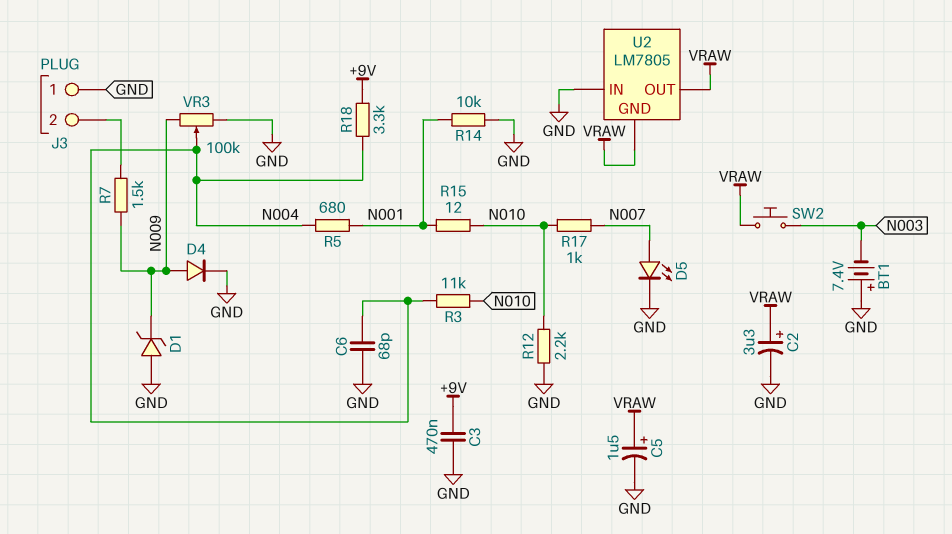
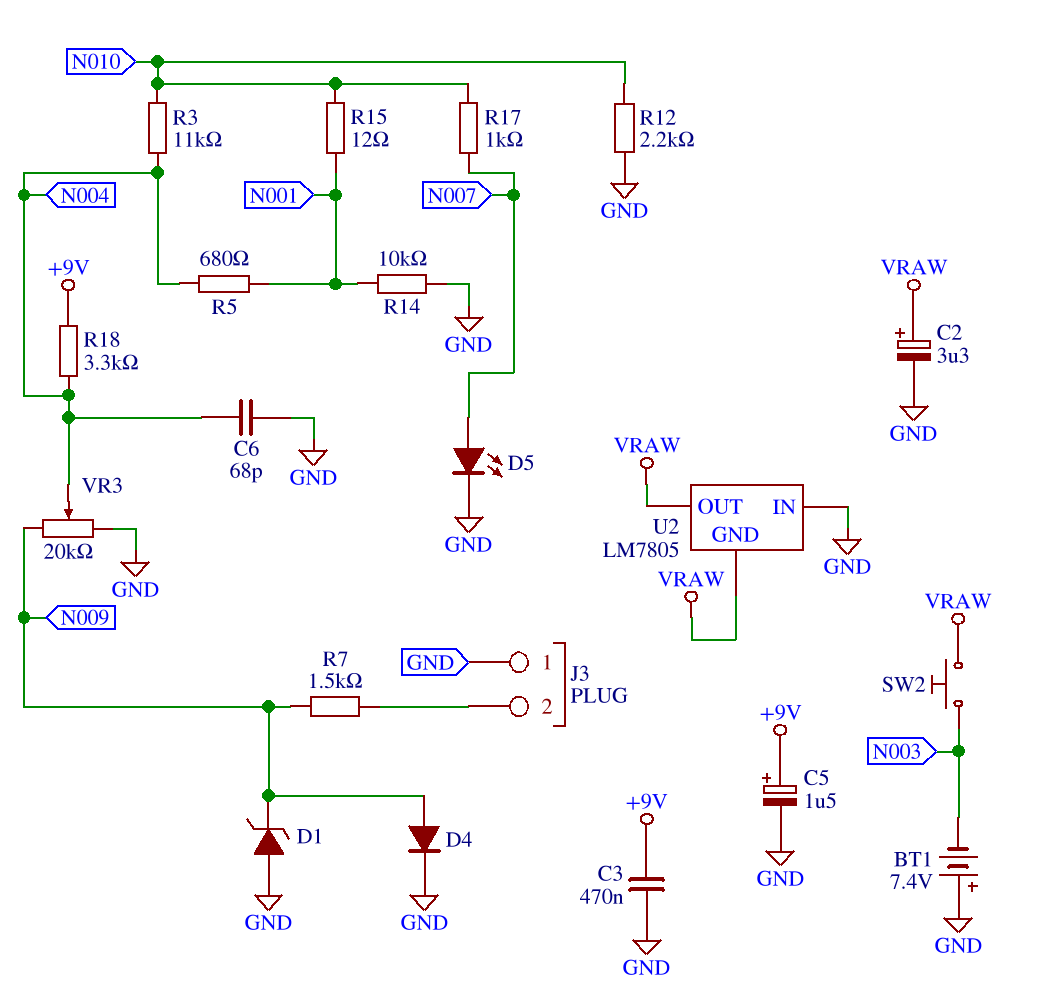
C5: 1.5uF (plus VRAW, minus GND) -> 1.5uF (plus +9V, minus GND)
VR3: 100k (GND, N009, wiper N004) -> 20k (GND, N009, wiper N004)

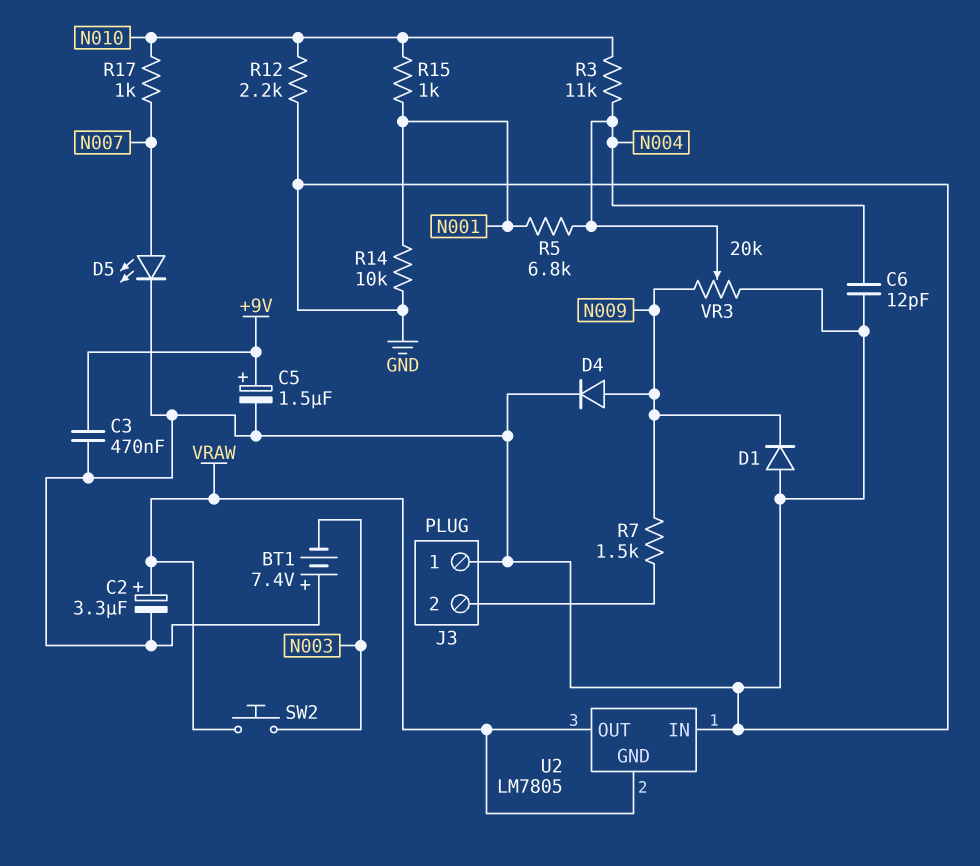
C6: 68pF (GND, N004) -> 12pF (GND, N004)
D1: zener (A GND, K N009) -> diode (A GND, K N009)
R5: 680 (N001, N004) -> 6.8k (N001, N004)
R15: 12 (N001, N010) -> 1k (N001, N010)
R18: 3.3k (+9V, N004) -> none

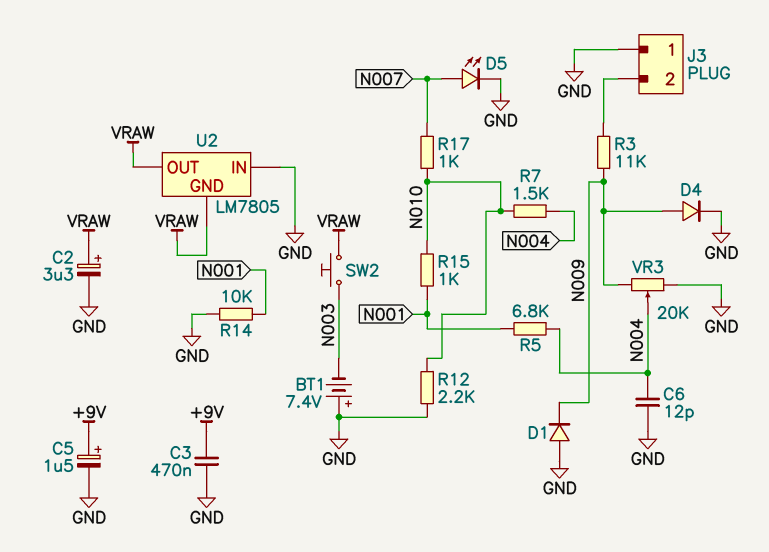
R3: 11k (N004, N010) -> 11k (J3/2, N009)
R7: 1.5k (J3/2, N009) -> 1.5k (N004, N010)

